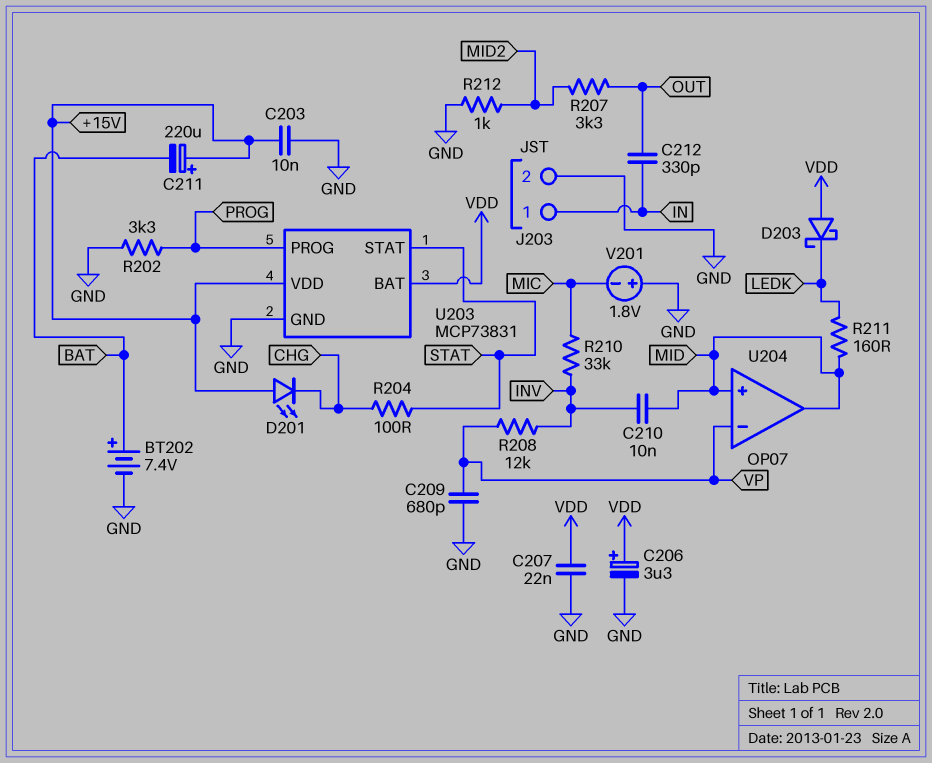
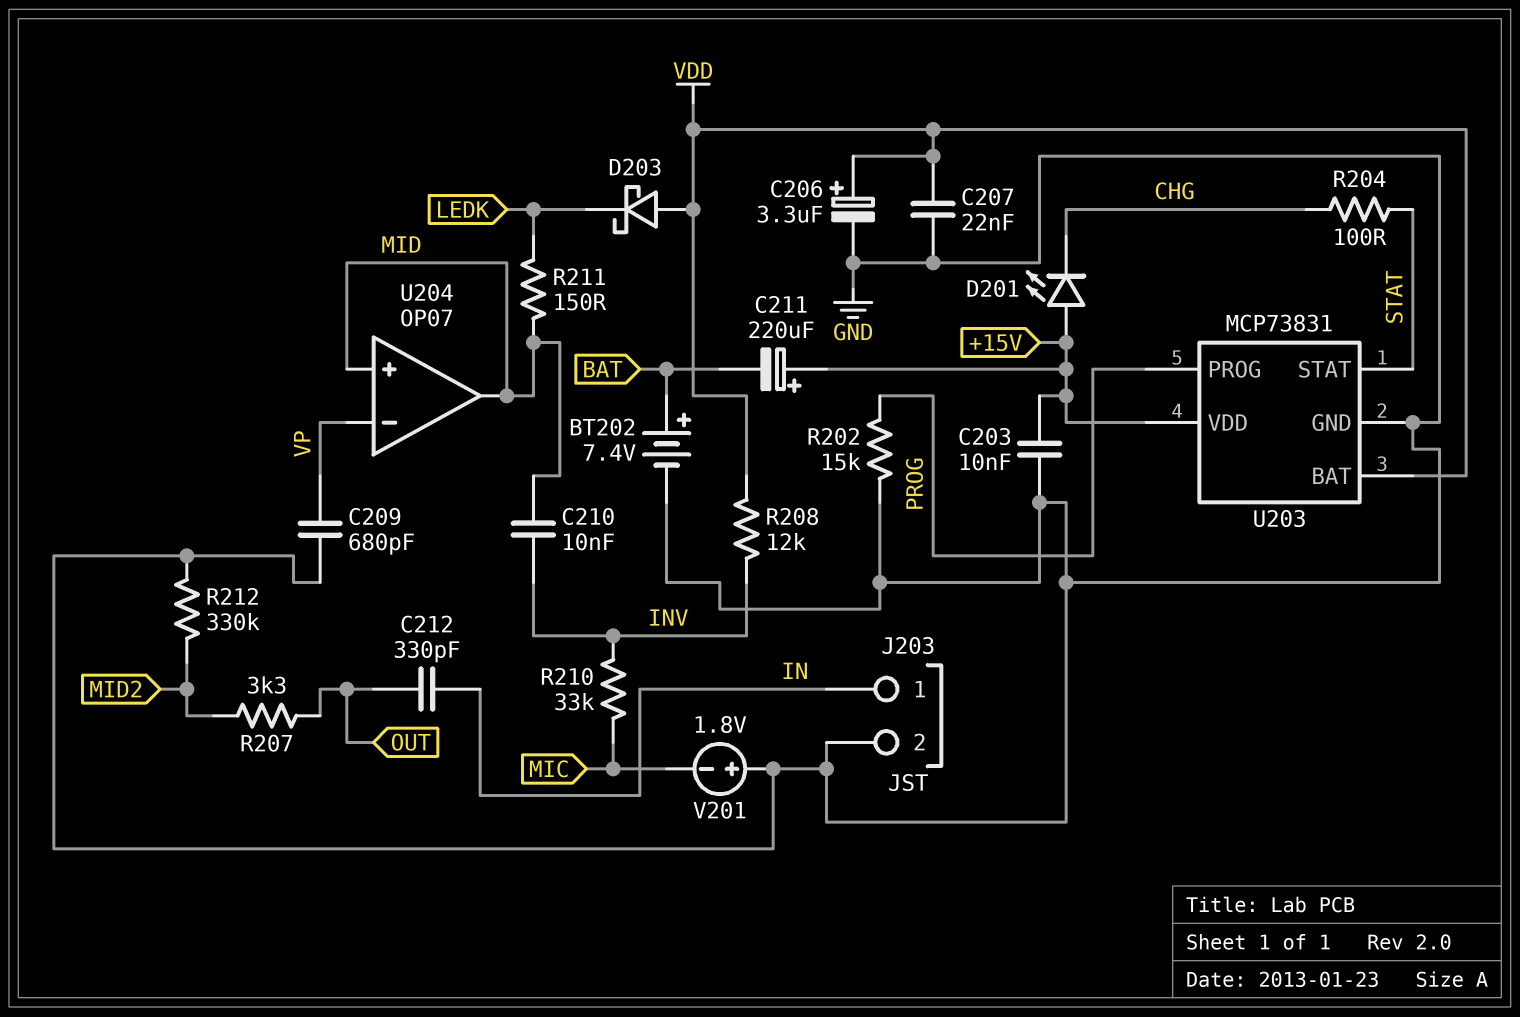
R202: 3.3k (GND, PROG) -> 15k (GND, PROG)
R208: 12k (INV, VP) -> 12k (INV, VDD)
R211: 160 (LEDK, MID) -> 150 (LEDK, MID)
R212: 1k (GND, MID2) -> 330k (GND, MID2)

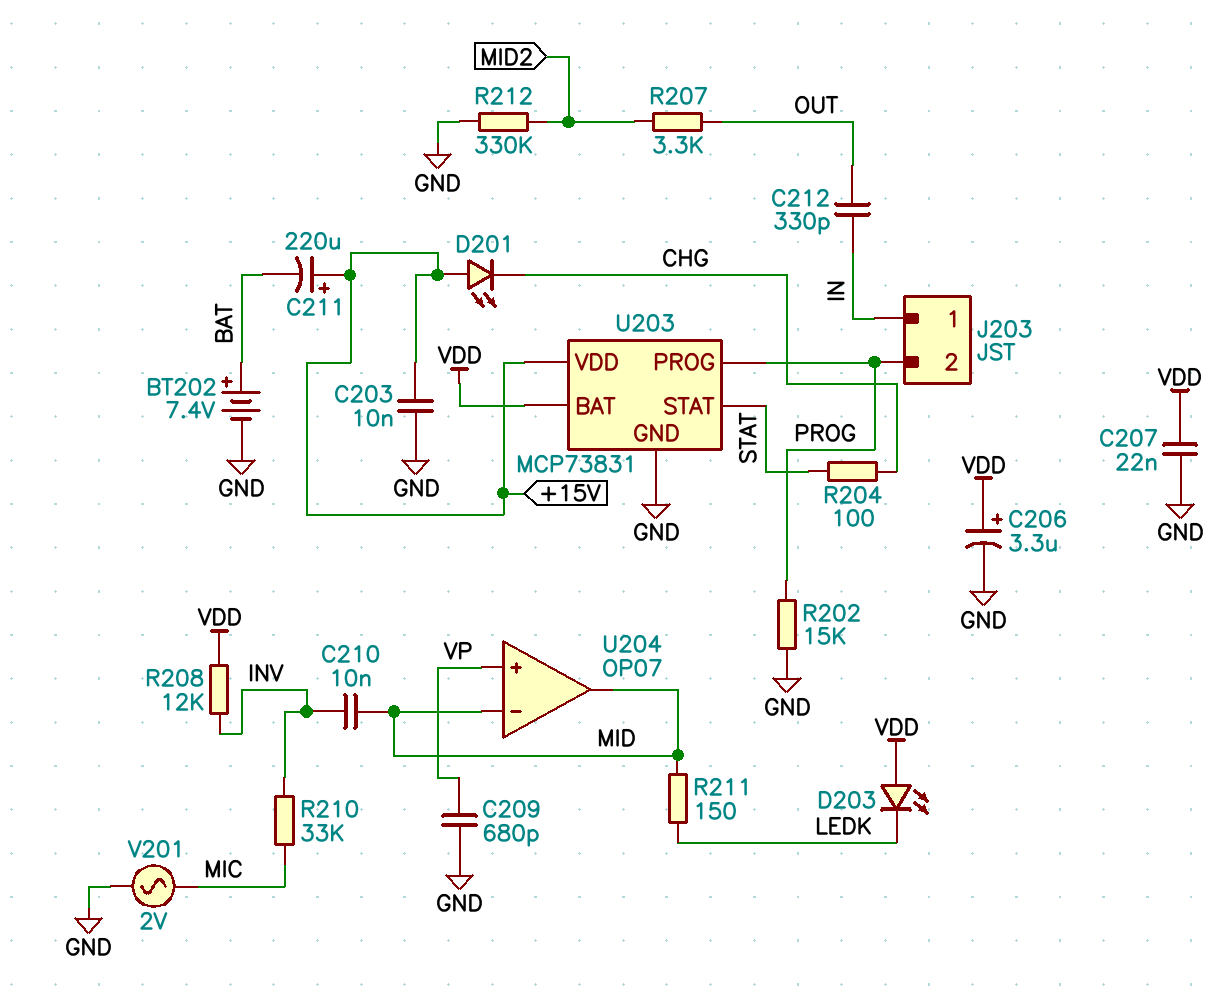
D203: schottky (A VDD, K LEDK) -> LED (A VDD, K LEDK)
J203 pin 2: GND -> PROG
U204 pin in+: MID -> VP
U204 pin in-: VP -> MID
V201: 1.8V (plus GND, minus MIC) -> AC 2V (GND, MIC)

